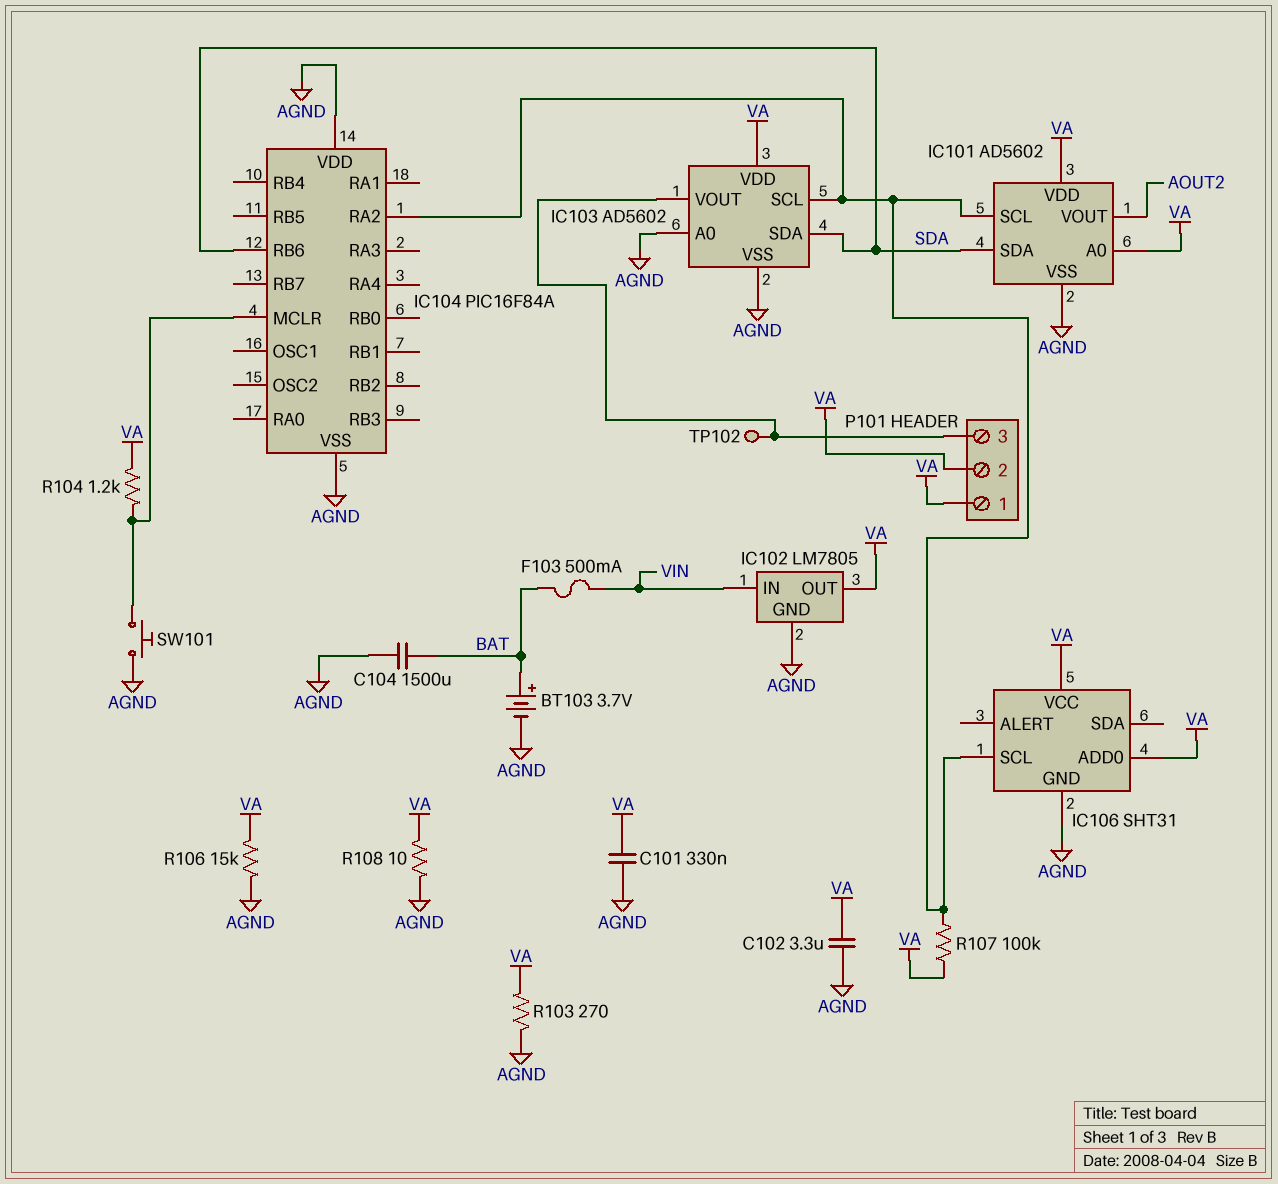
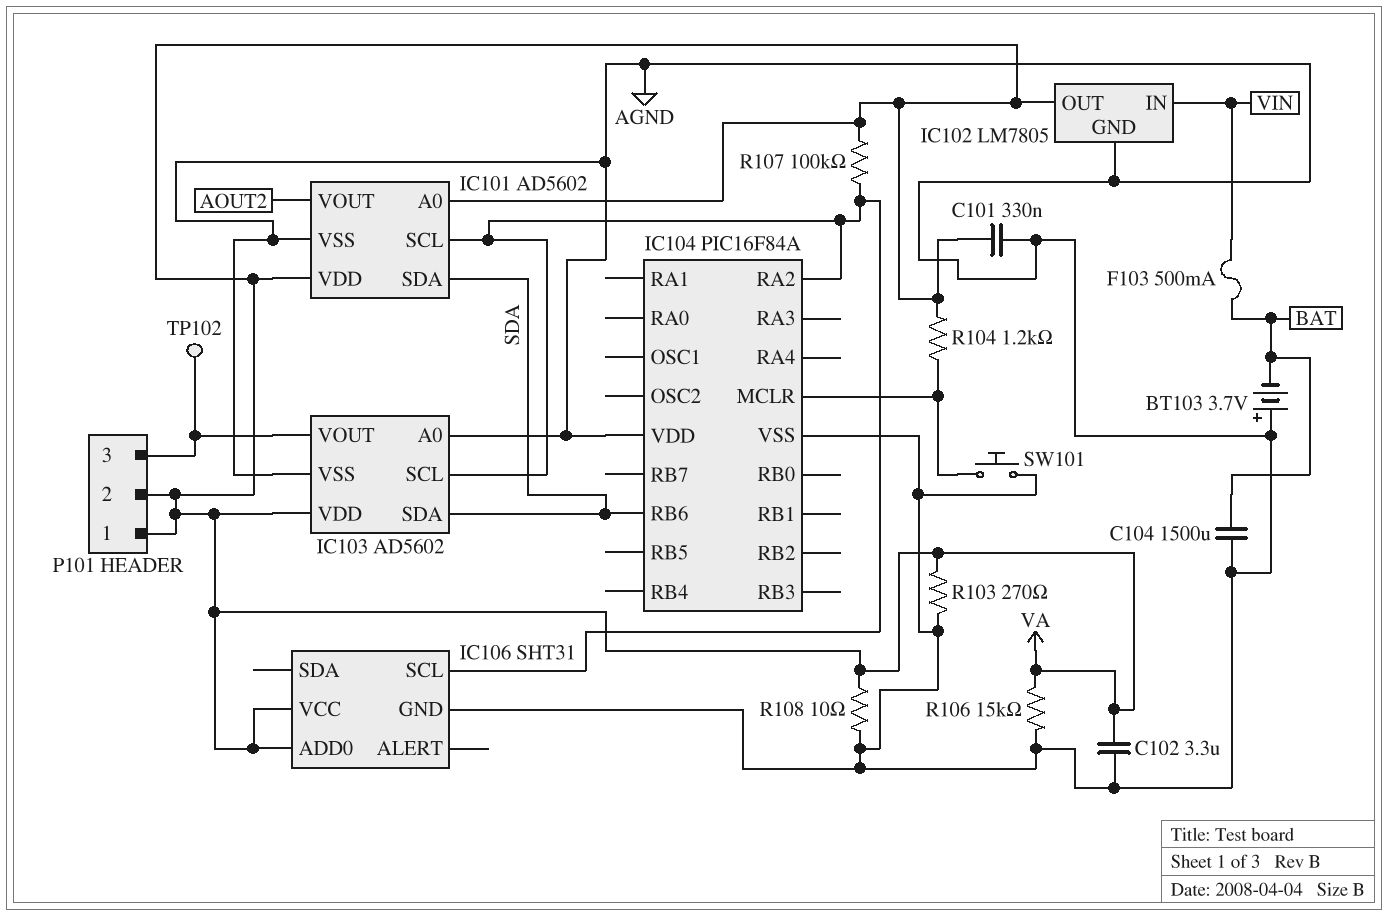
BT103: 3.7V (plus BAT, minus AGND) -> 3.7V (plus AGND, minus BAT)

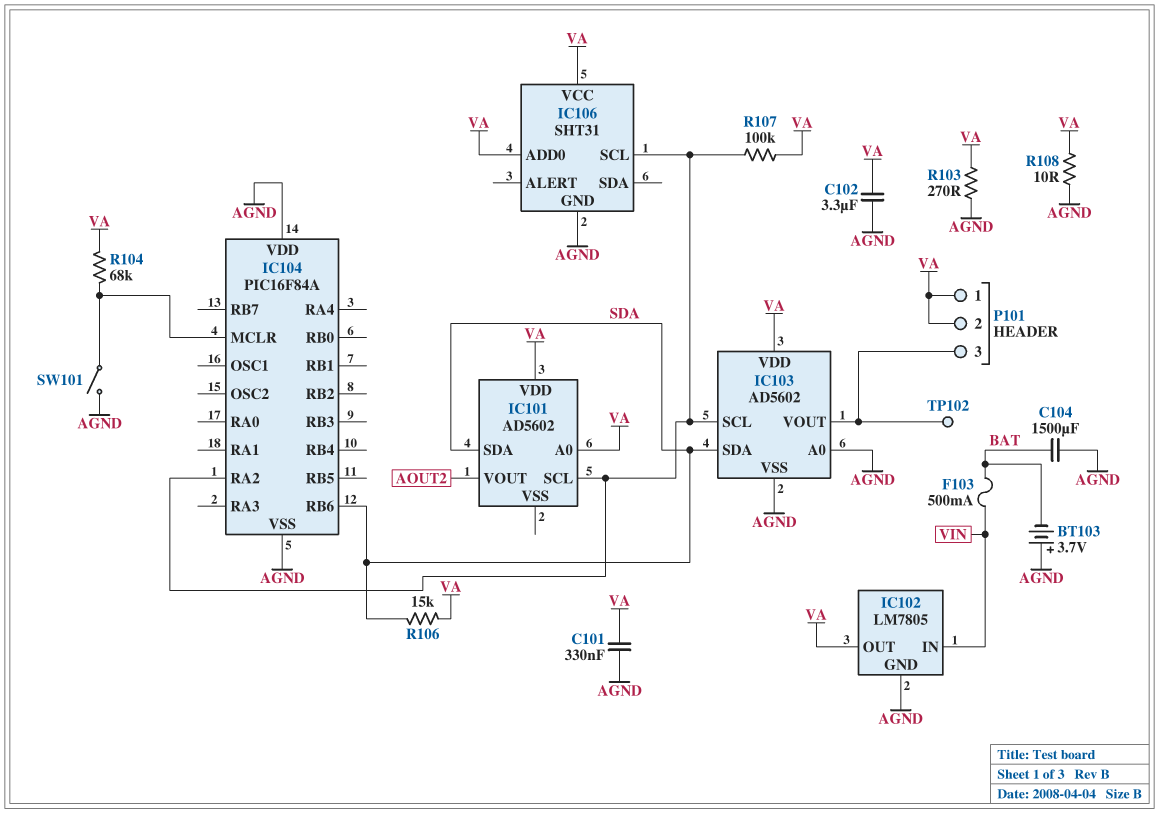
IC101 pin VSS: AGND -> none
R104: 1.2k (IC104/MCLR, VA) -> 68k (IC104/MCLR, VA)
R106: 15k (AGND, VA) -> 15k (SDA, VA)
SW101: button (AGND, IC104/MCLR) -> switch (AGND, IC104/MCLR)

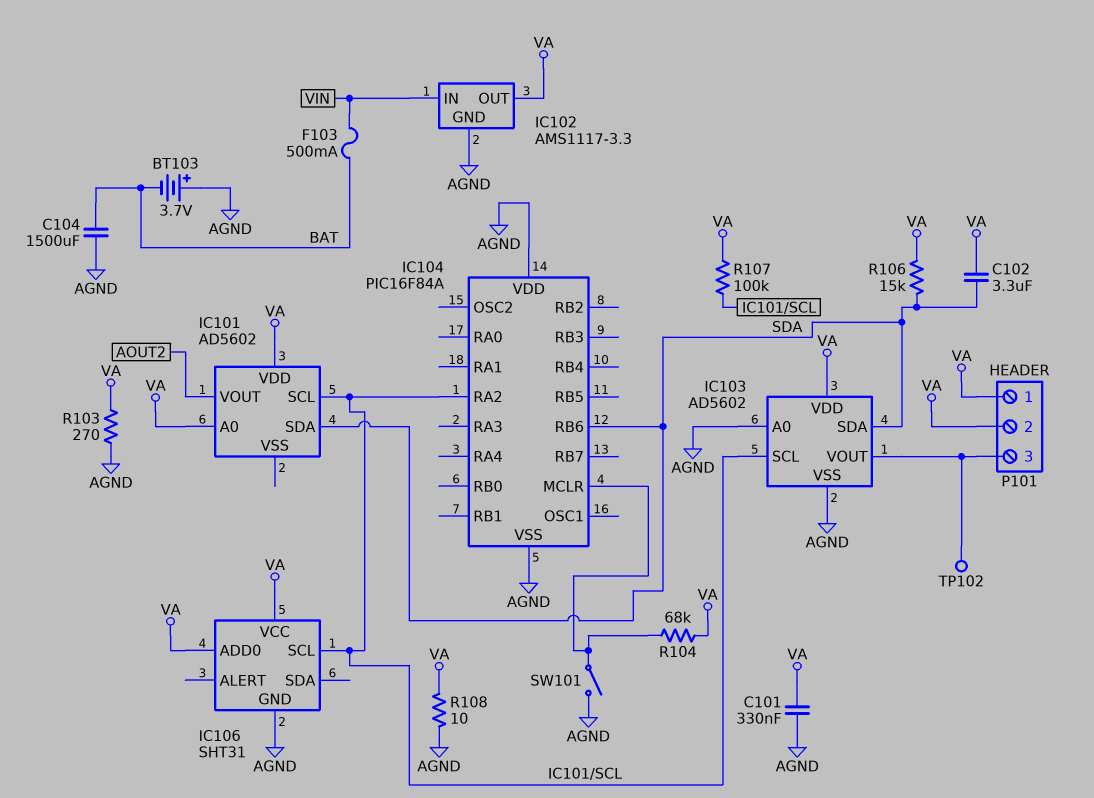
C102: 3.3uF (AGND, VA) -> 3.3uF (SDA, VA)
IC102: LM7805 -> AMS1117-3.3

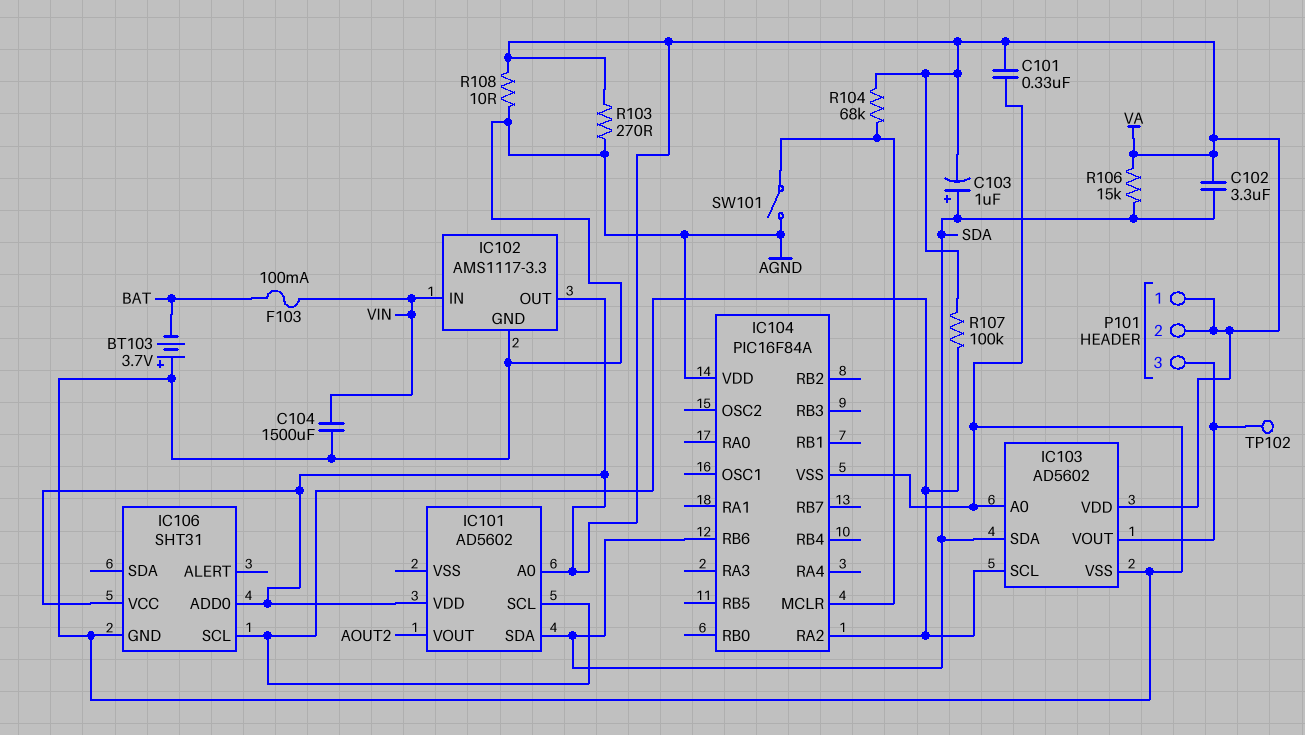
C103: none -> 1uF (plus SDA, minus VA)
C104: 1500uF (AGND, BAT) -> 1500uF (AGND, VIN)
F103: 500mA (BAT, VIN) -> 100mA (BAT, VIN)

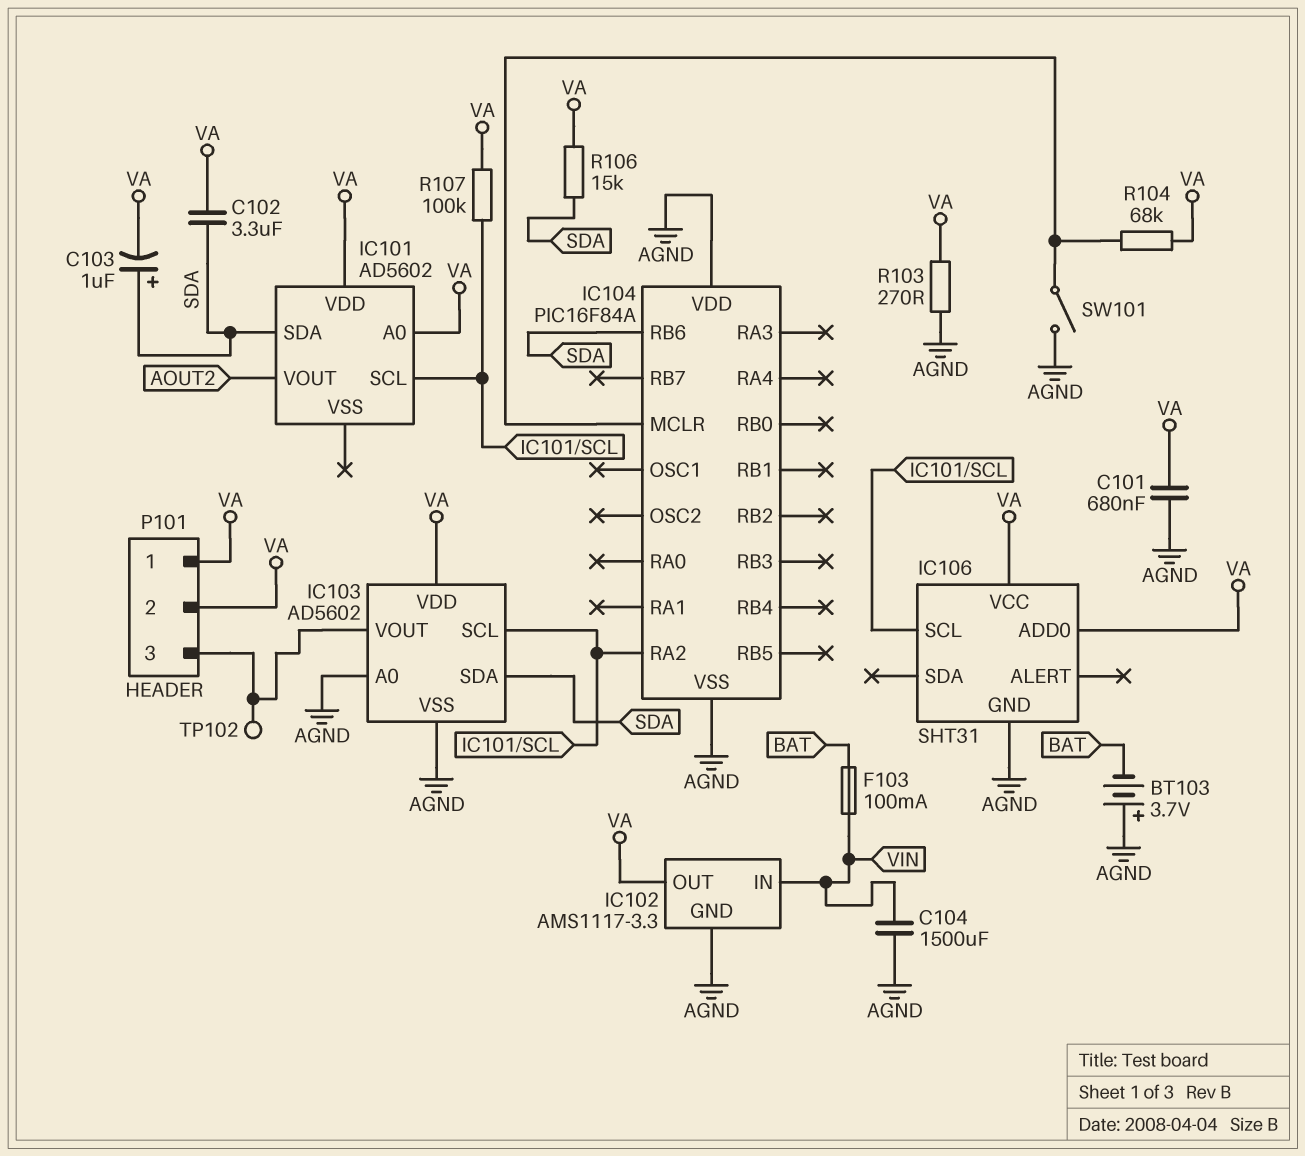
C101: 330nF (AGND, VA) -> 680nF (AGND, VA)
R108: 10 (AGND, VA) -> none

